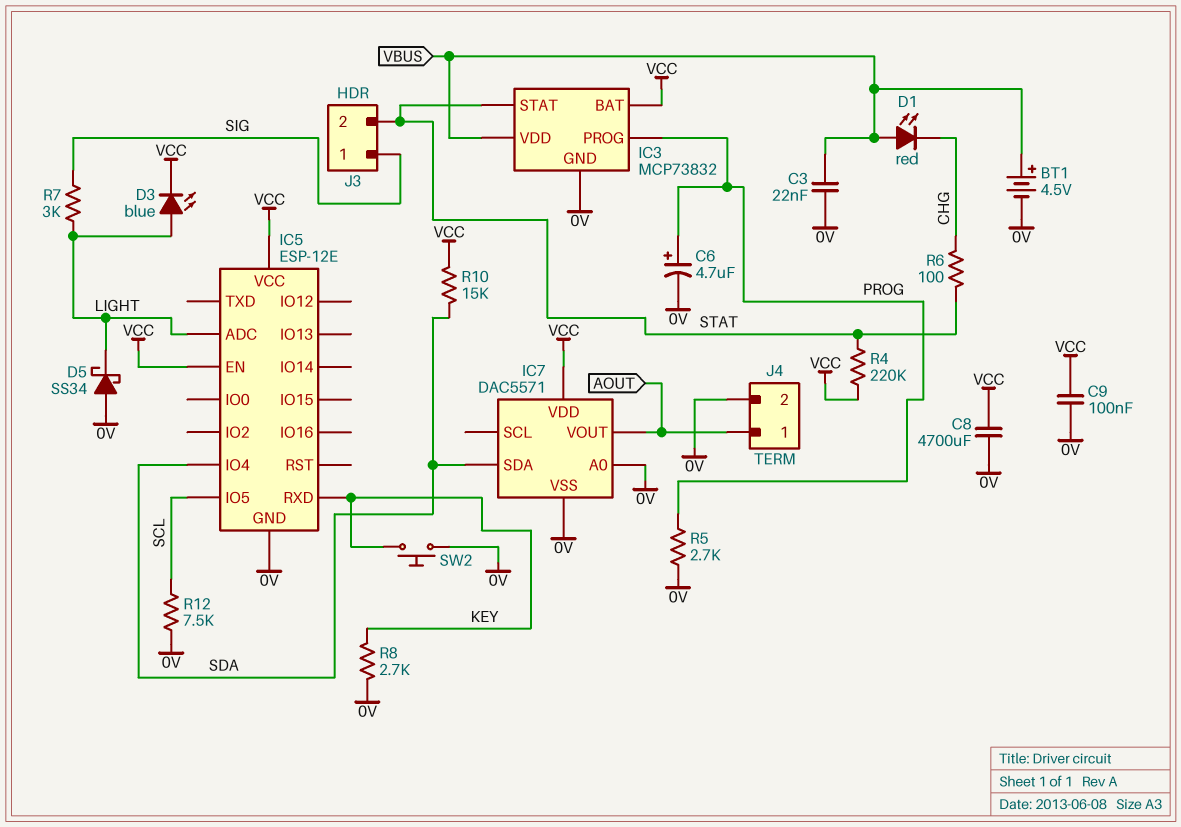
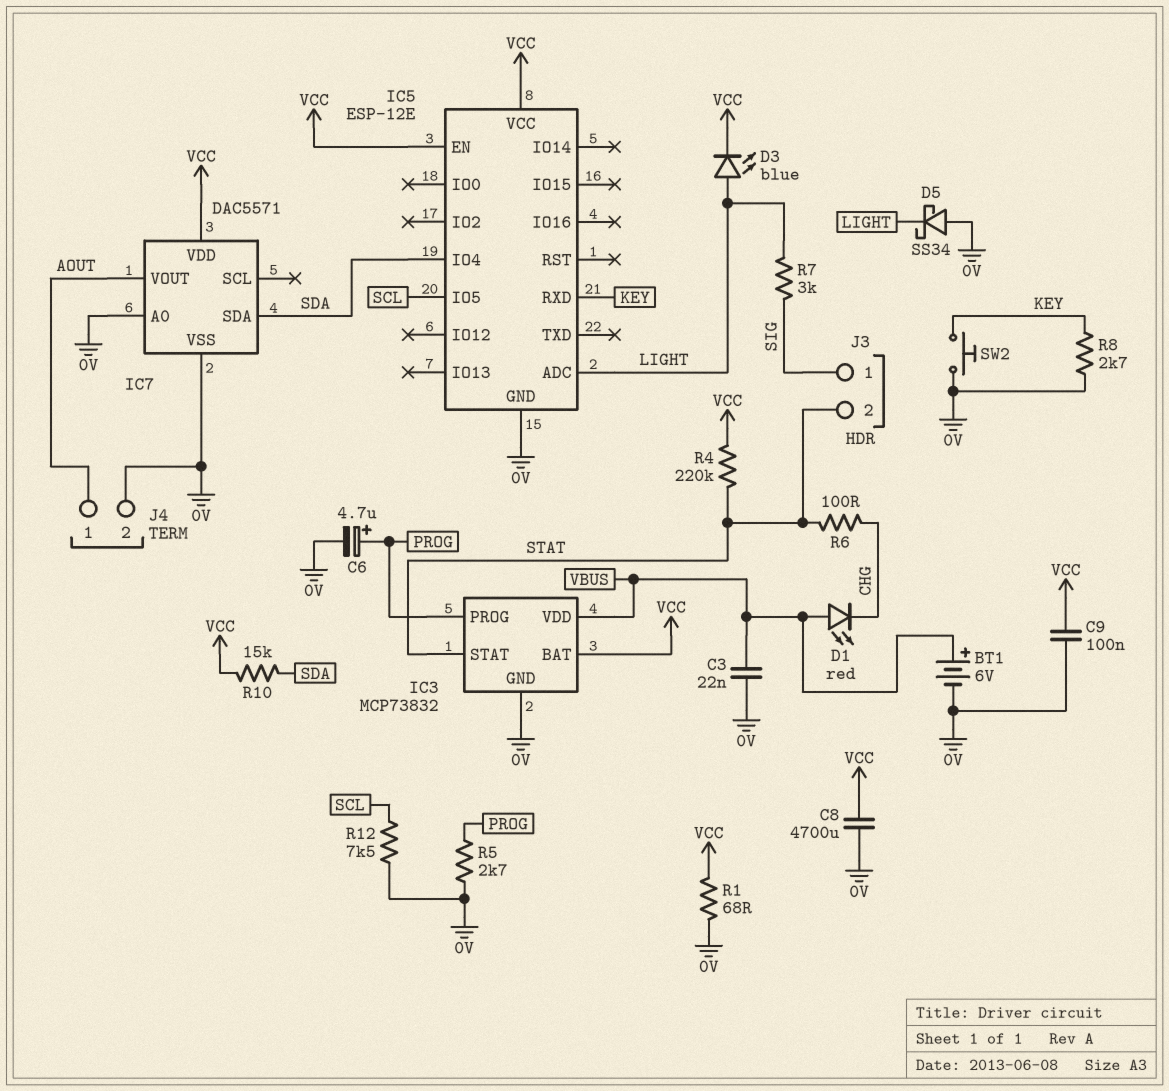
BT1: 4.5V (plus VBUS, minus 0V) -> 6V (plus VBUS, minus 0V)
R1: none -> 68 (0V, VCC)

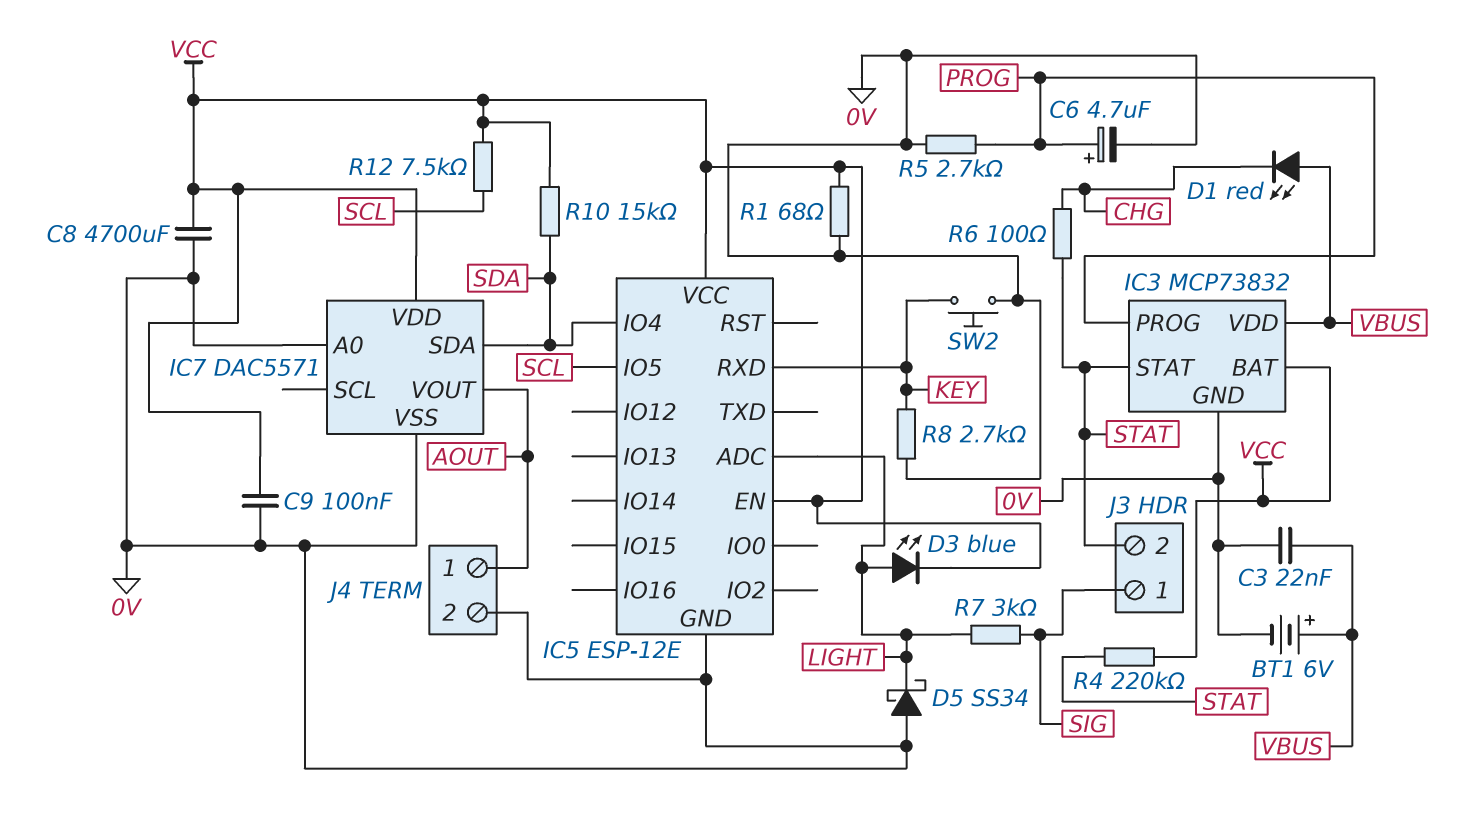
R12: 7.5k (0V, SCL) -> 7.5k (SCL, VCC)

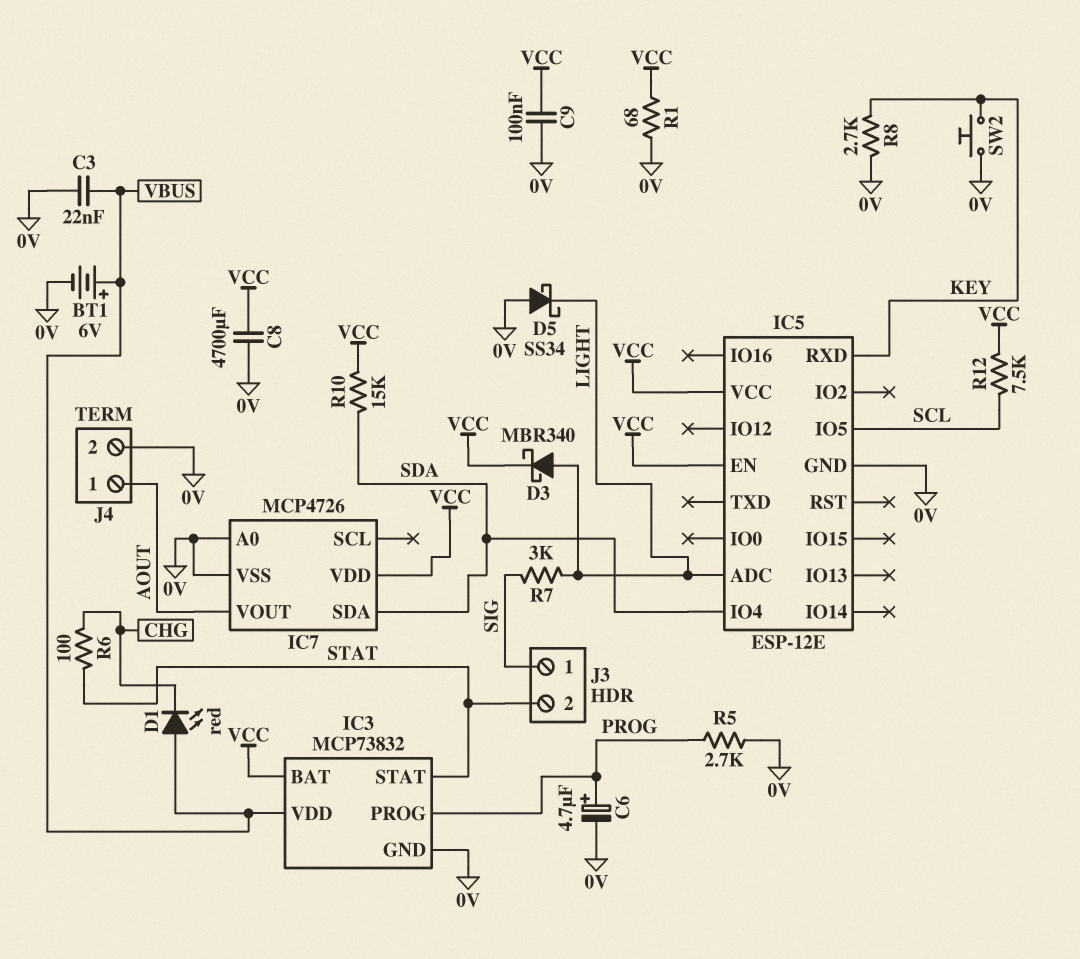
D3: LED blue (A LIGHT, K VCC) -> schottky MBR340 (A LIGHT, K VCC)
IC7: DAC5571 -> MCP4726
R4: 220k (STAT, VCC) -> none

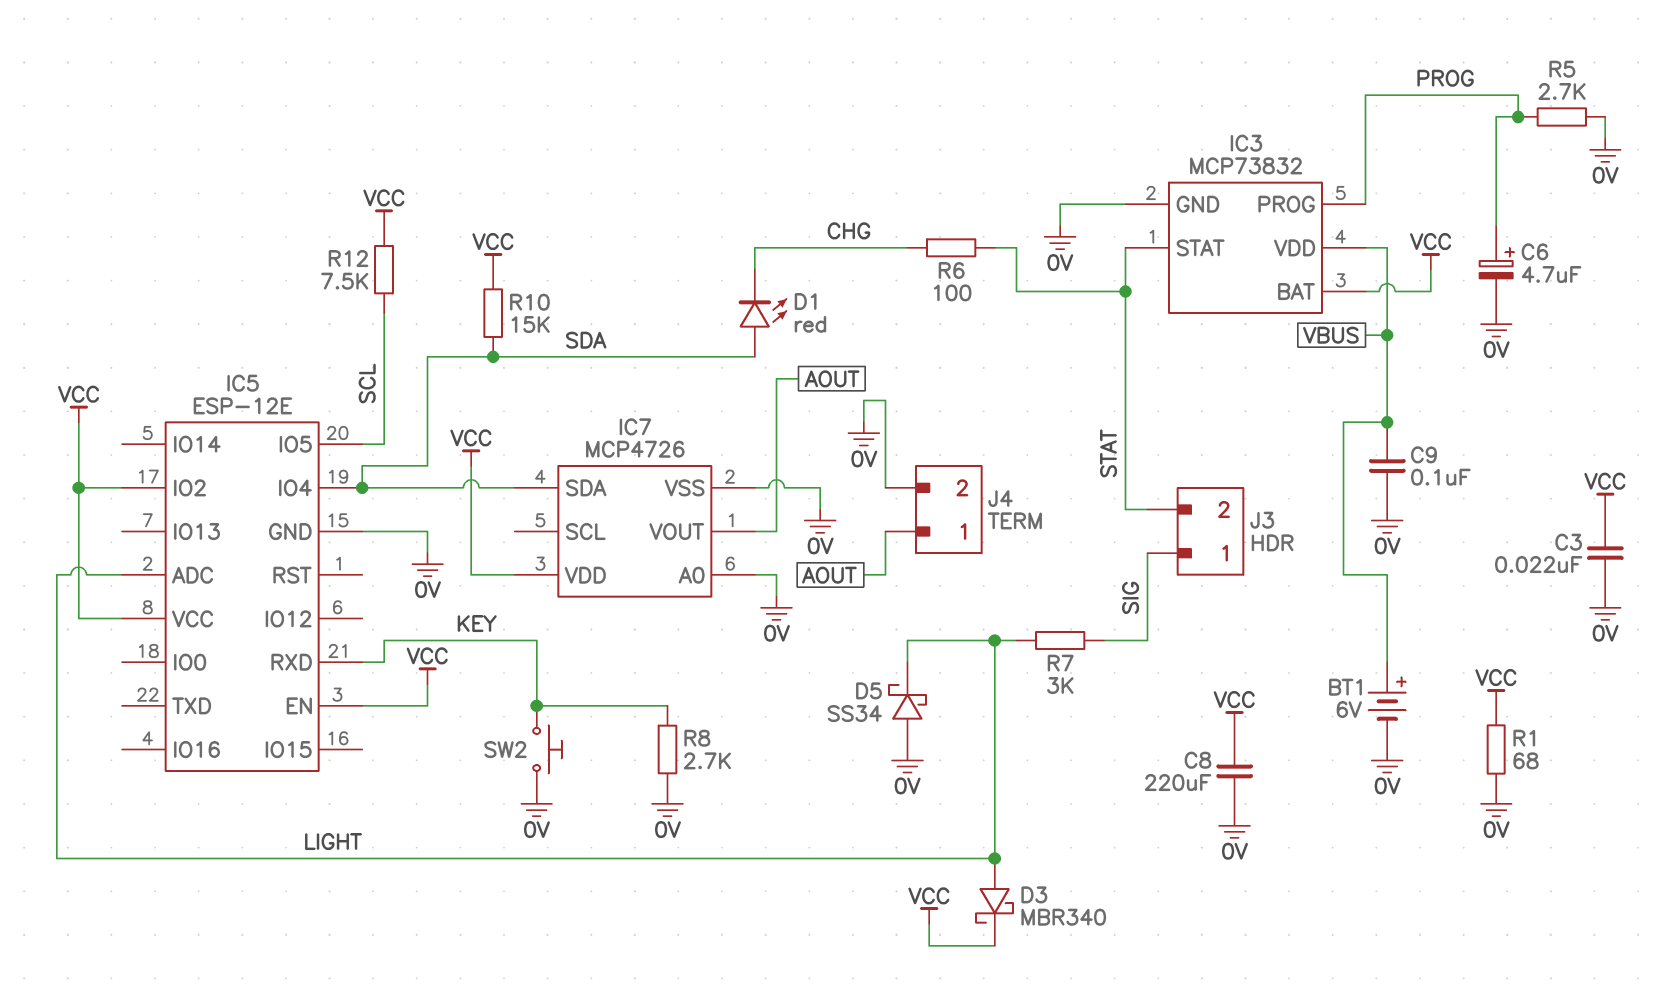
C3: 22nF (0V, VBUS) -> 22nF (0V, VCC)
C8: 4700uF (0V, VCC) -> 220uF (0V, VCC)
C9: 100nF (0V, VCC) -> 100nF (0V, VBUS)
D1: LED red (A VBUS, K CHG) -> LED red (A SDA, K CHG)
IC5 pin IO2: none -> VCC

